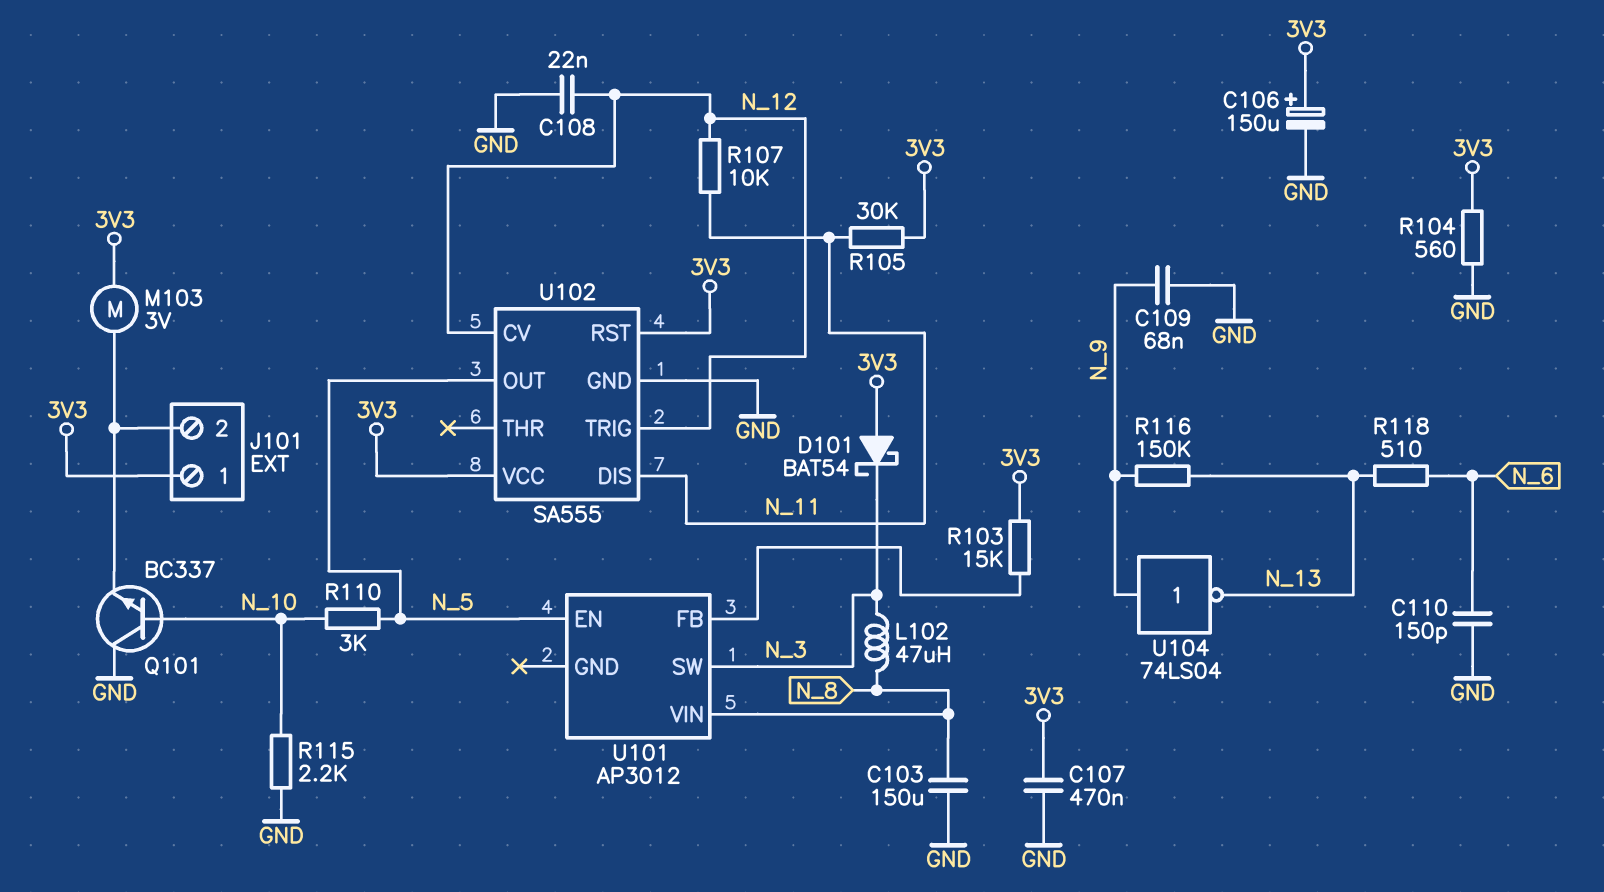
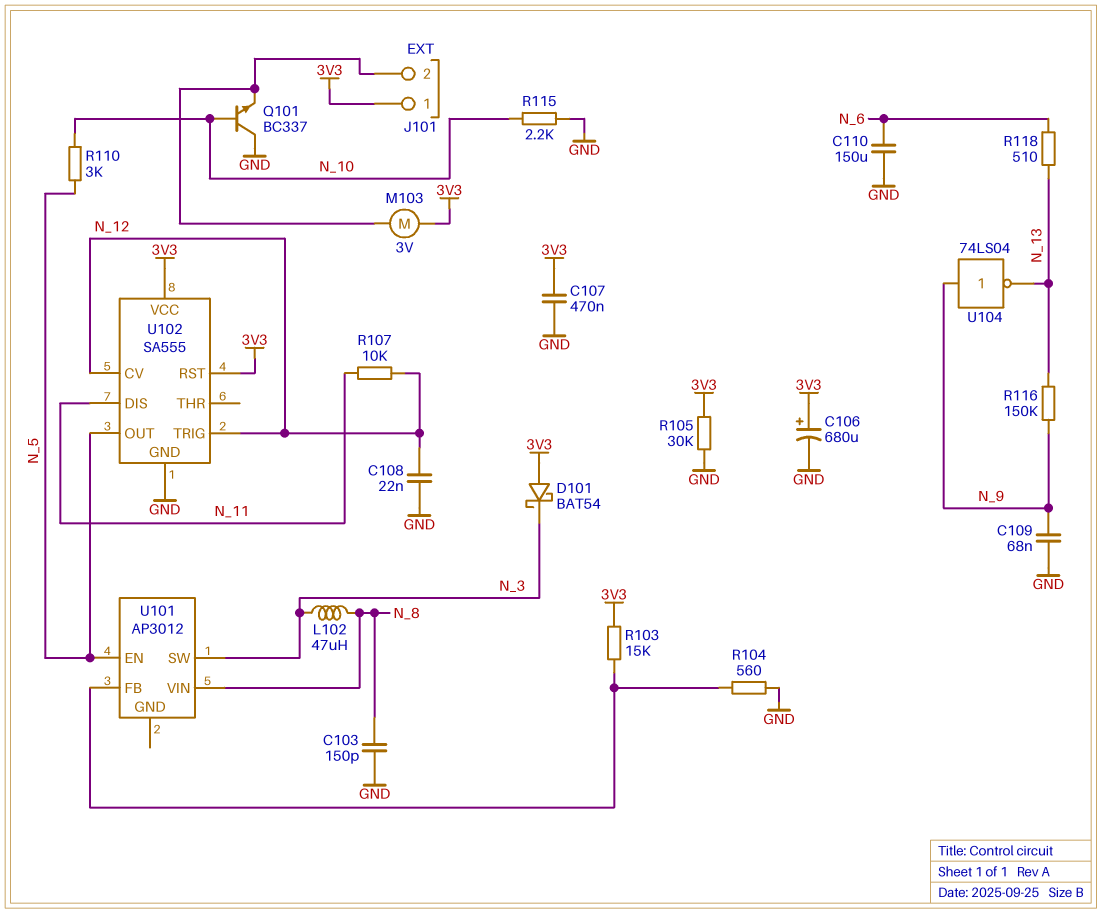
C103: 150uF (GND, N_8) -> 150pF (GND, N_8)
C106: 150uF (plus 3V3, minus GND) -> 680uF (plus 3V3, minus GND)
C110: 150pF (GND, N_6) -> 150uF (GND, N_6)
R104: 560 (3V3, GND) -> 560 (GND, U101/FB)
R105: 30k (3V3, N_11) -> 30k (3V3, GND)

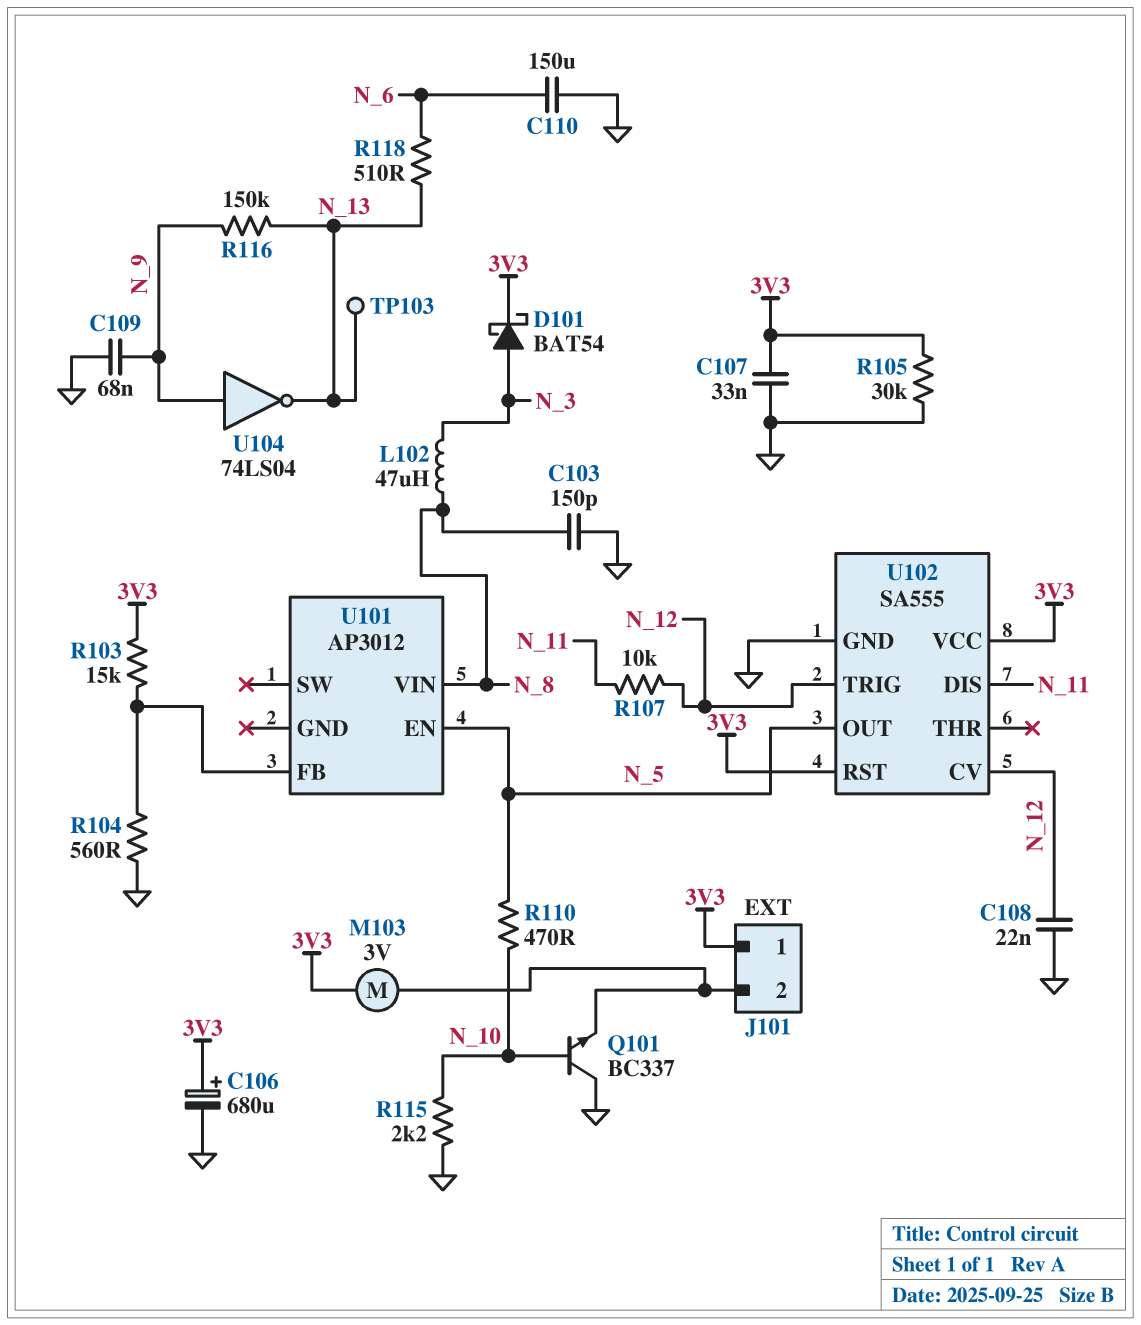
C107: 470nF (3V3, GND) -> 33nF (3V3, GND)
D101: schottky BAT54 (A 3V3, K N_3) -> schottky BAT54 (A N_3, K 3V3)
R110: 3k (N_5, N_10) -> 470 (N_5, N_10)
TP103: none -> test point (N_13)
U101 pin SW: N_3 -> none

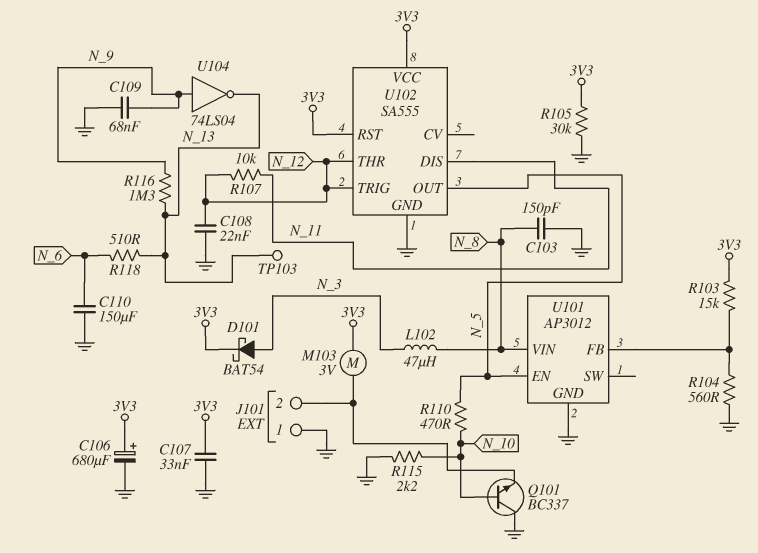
J101 pin 1: 3V3 -> GND
R116: 150k (N_9, N_13) -> 1.3M (N_9, N_13)
U101 pin GND: none -> GND
U102 pin CV: N_12 -> none
U102 pin THR: none -> N_12

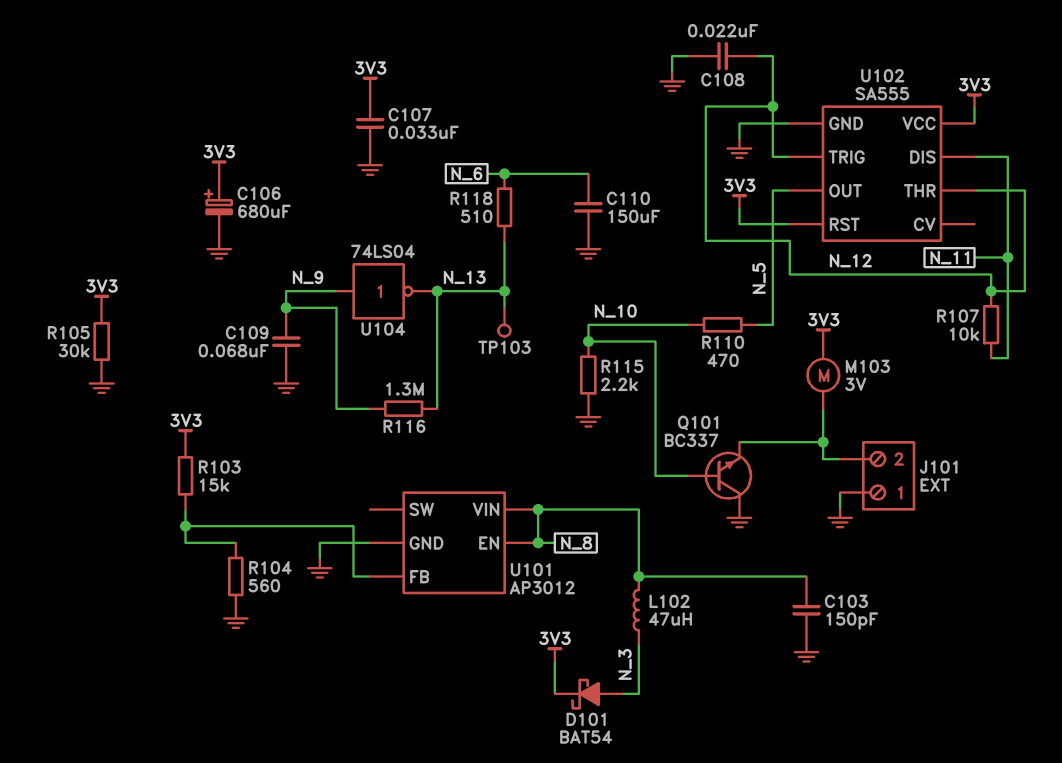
U101 pin EN: N_5 -> N_8

